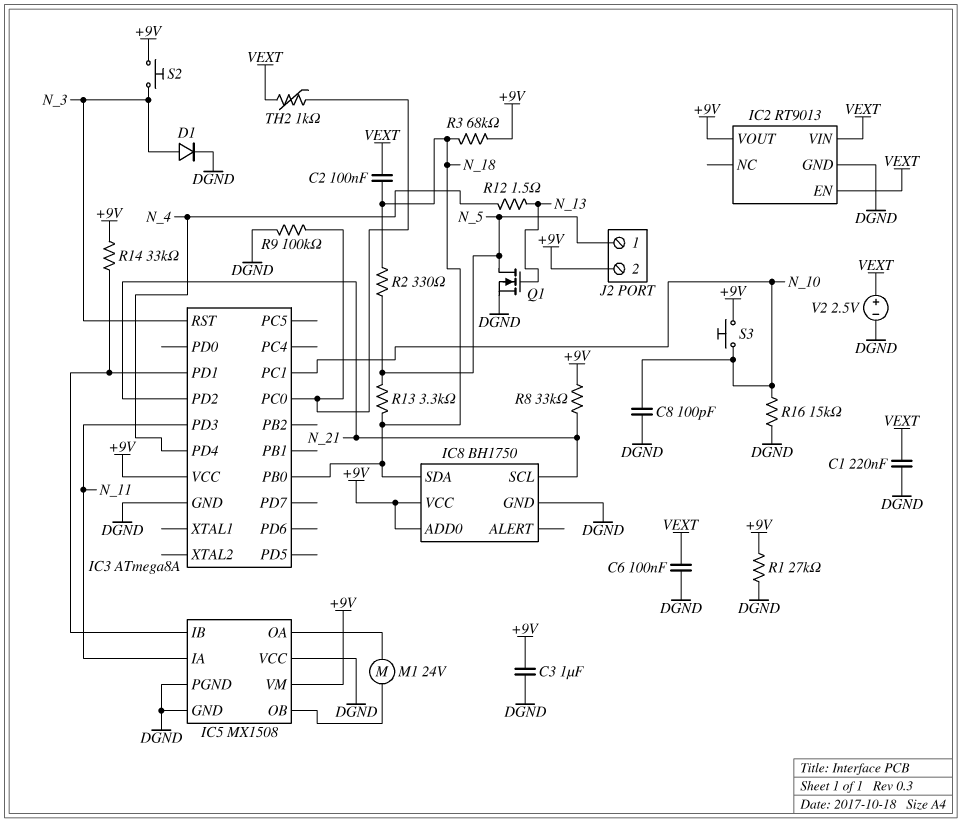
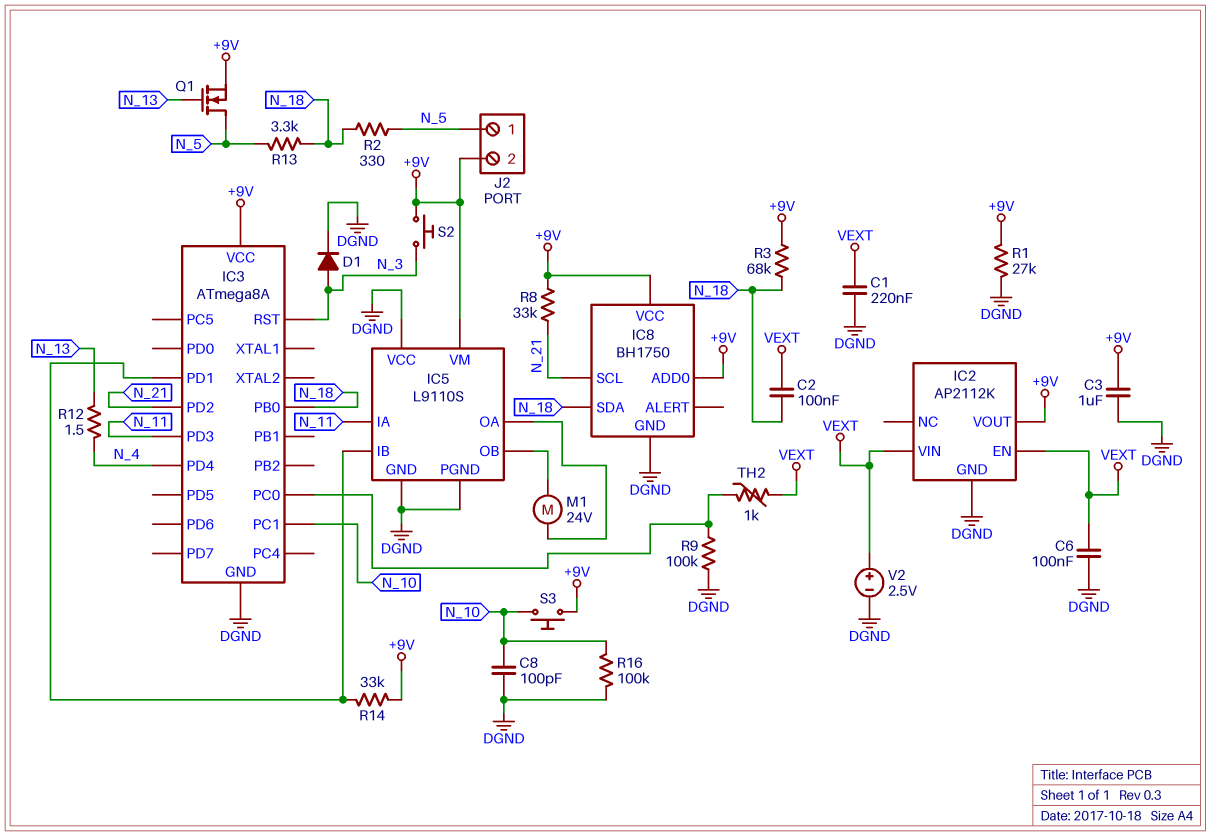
IC2: RT9013 -> AP2112K
IC5: MX1508 -> L9110S
Q1: NMOS (G N_13, D N_5, S DGND) -> NMOS (G N_13, D N_5, S +9V)
R16: 15k (DGND, N_10) -> 100k (DGND, N_10)

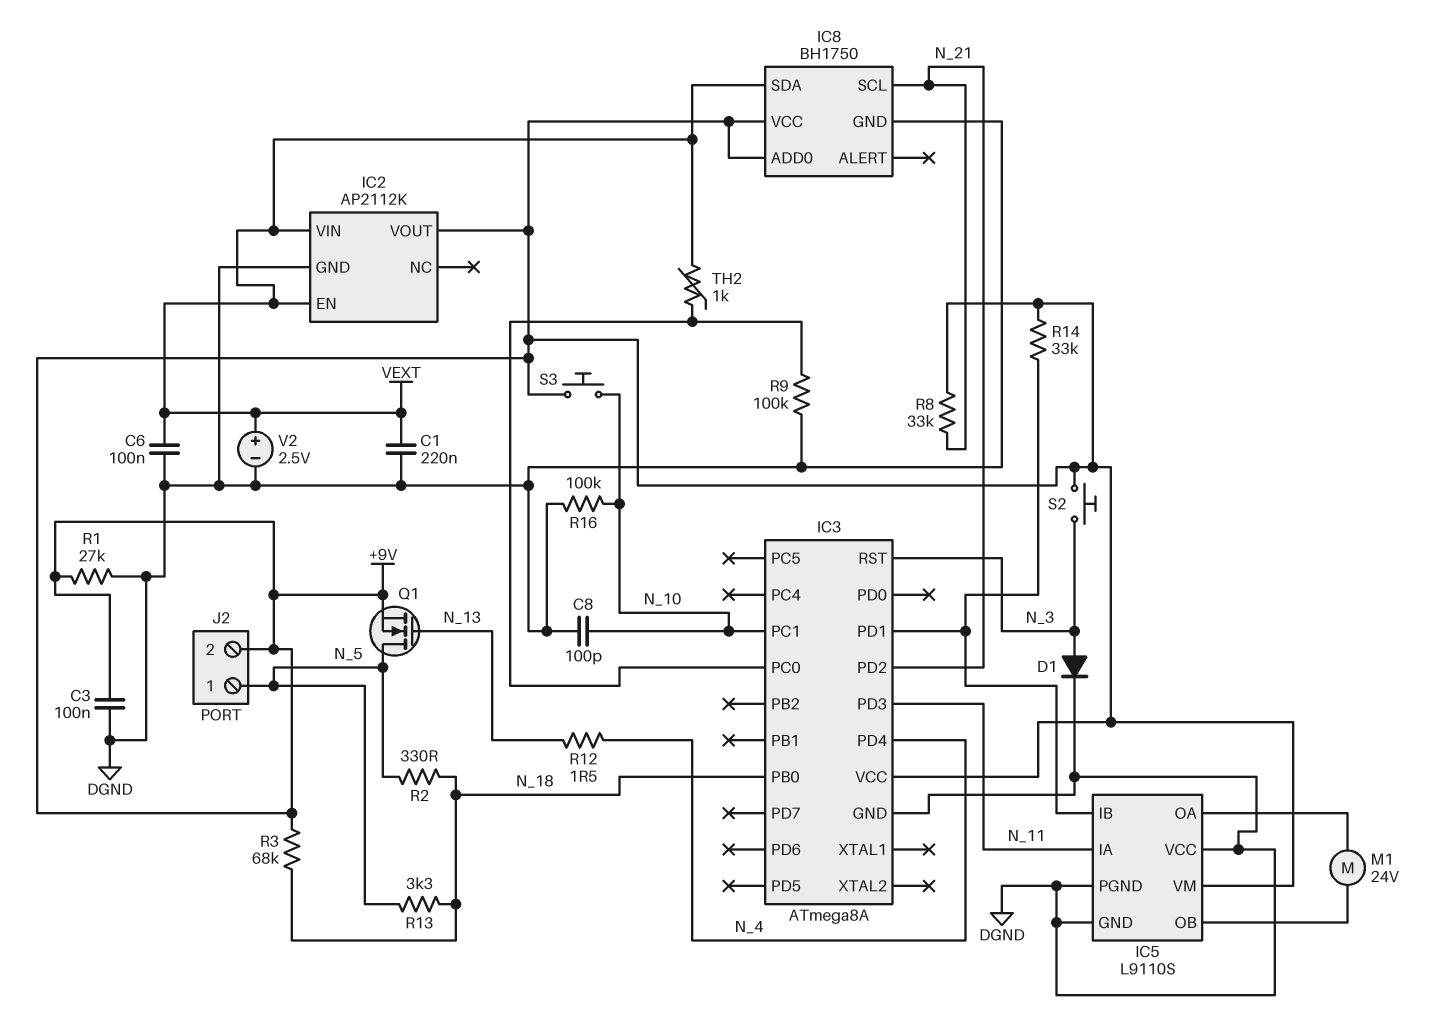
C2: 100nF (N_18, VEXT) -> none
C3: 1uF (+9V, DGND) -> 100nF (+9V, DGND)
IC8 pin SDA: N_18 -> VEXT

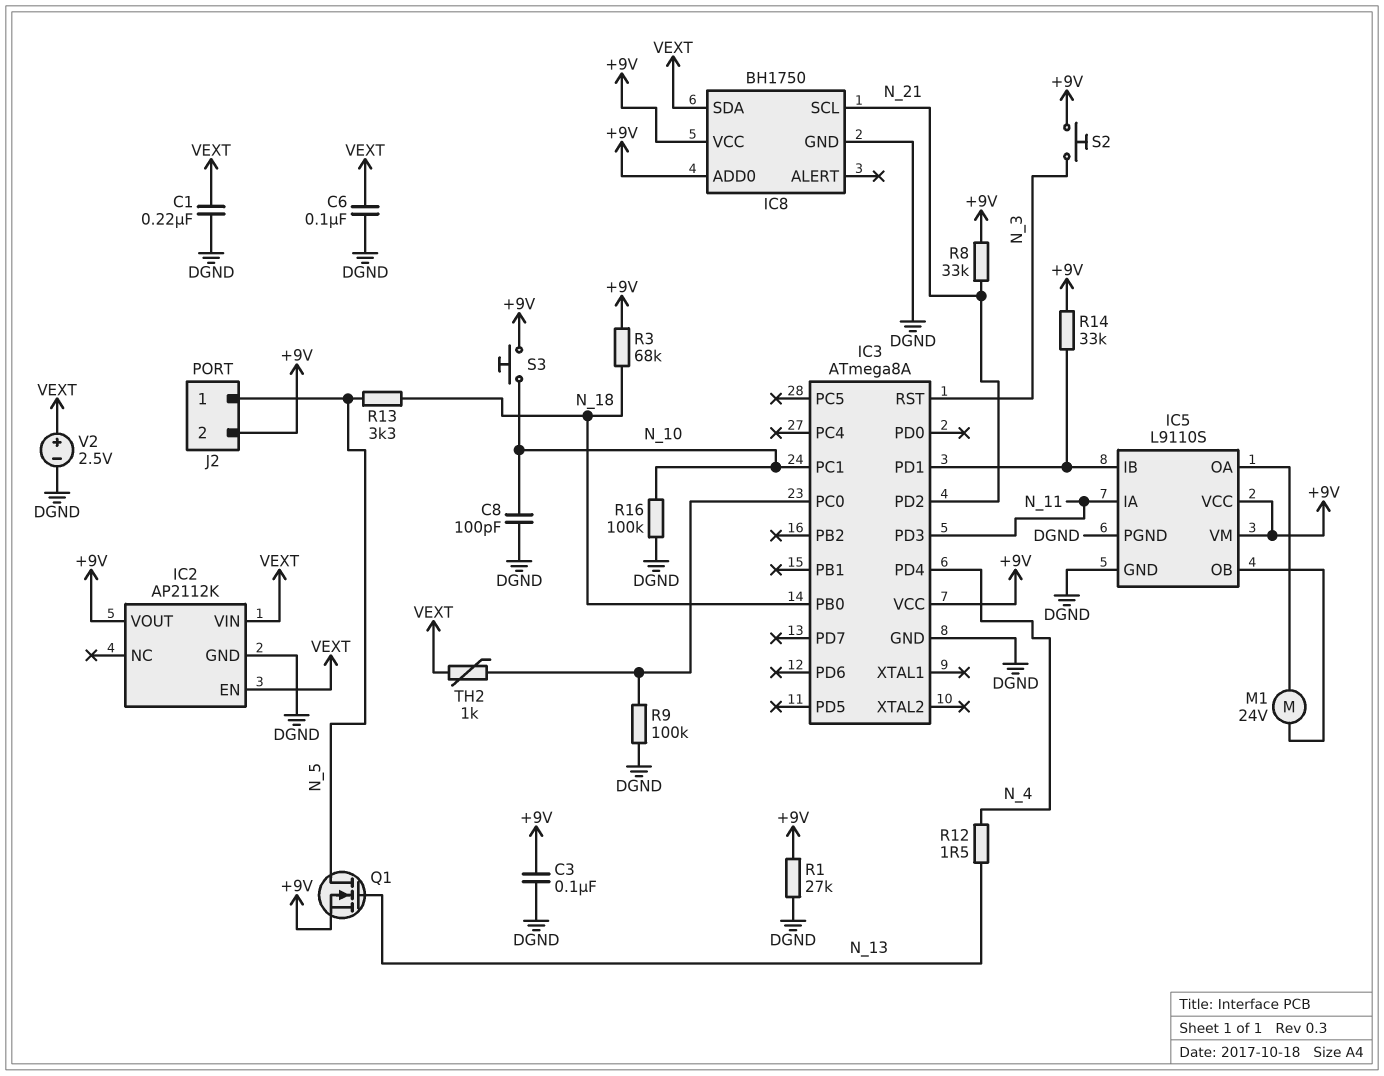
D1: diode (A N_3, K DGND) -> none
IC5 pin VCC: DGND -> +9V
R2: 330 (N_5, N_18) -> none

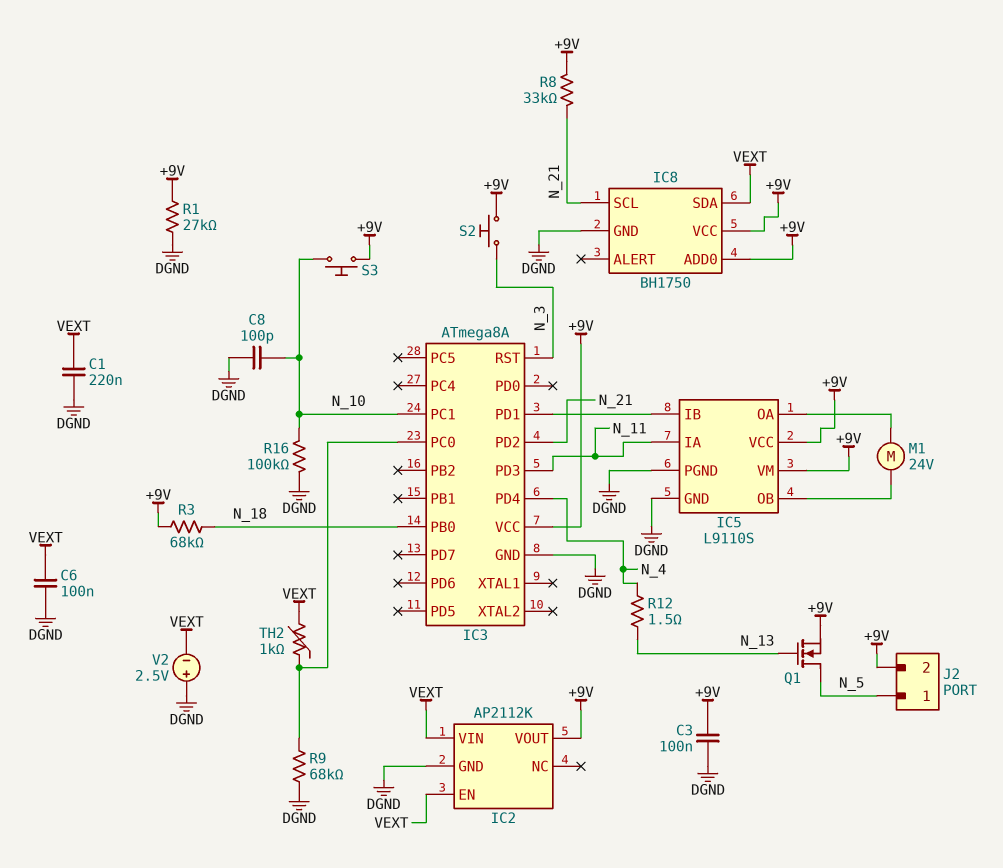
R9: 100k (DGND, IC3/PC0) -> 68k (DGND, IC3/PC0)
R13: 3.3k (N_5, N_18) -> none
R14: 33k (+9V, IC3/PD1) -> none
V2: 2.5V (plus VEXT, minus DGND) -> 2.5V (plus DGND, minus VEXT)

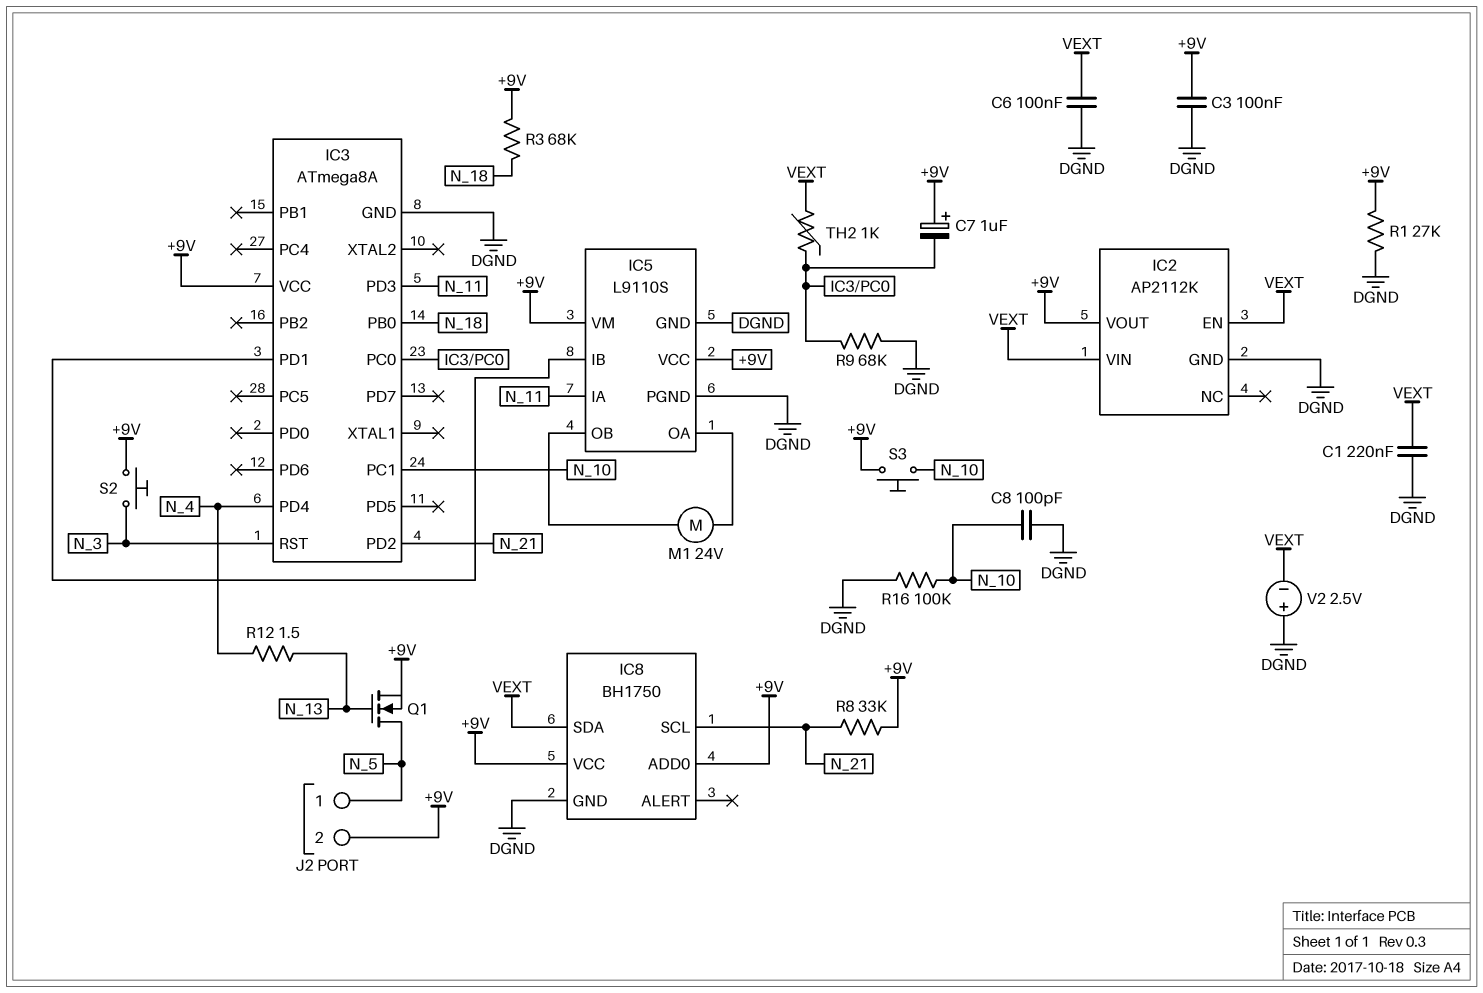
C7: none -> 1uF (plus +9V, minus IC3/PC0)

